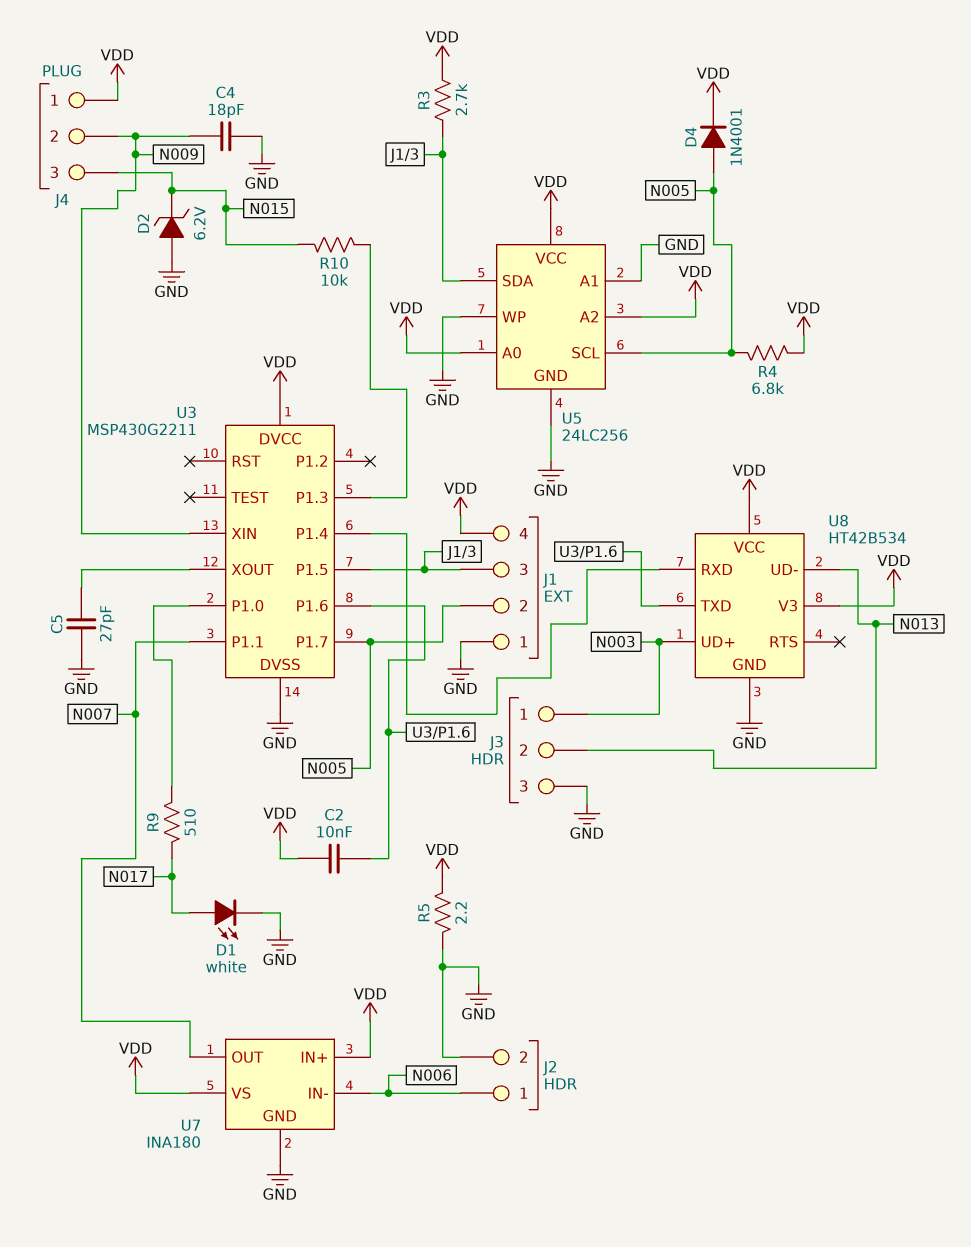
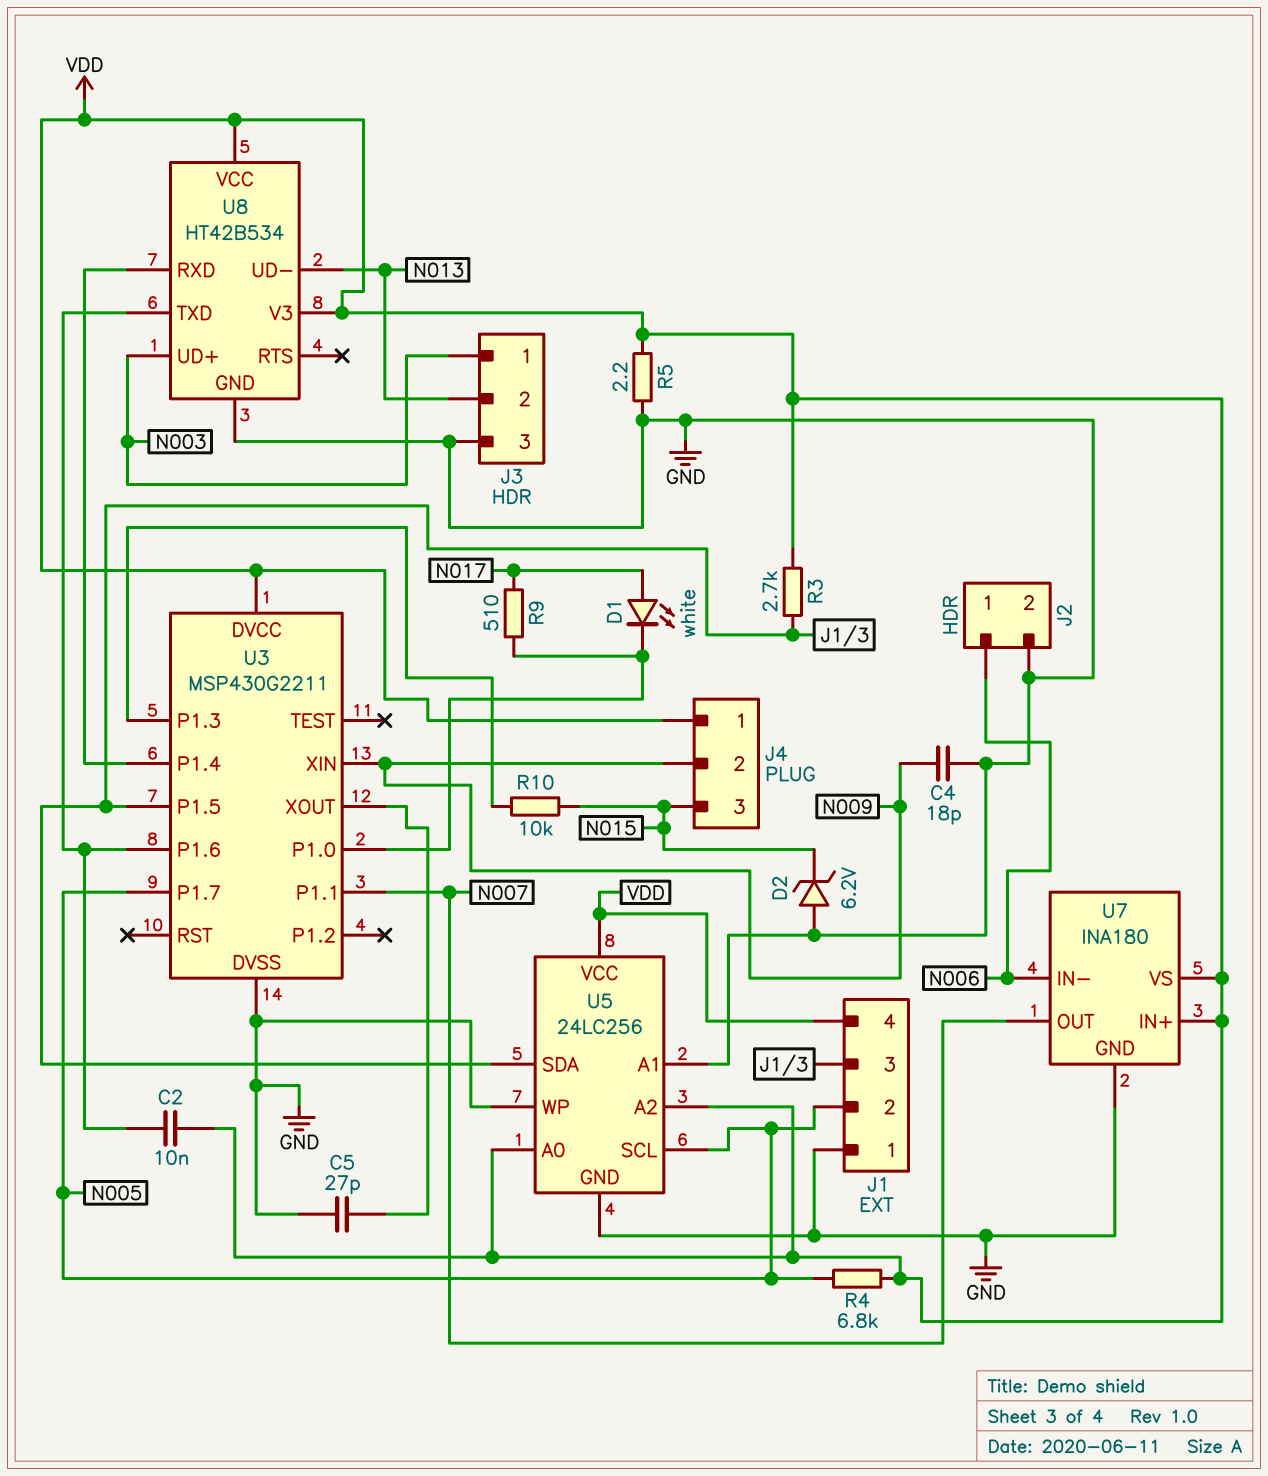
D1: LED white (A N017, K GND) -> LED white (A N017, K U3/P1.0)
D4: diode 1N4001 (A N005, K VDD) -> none

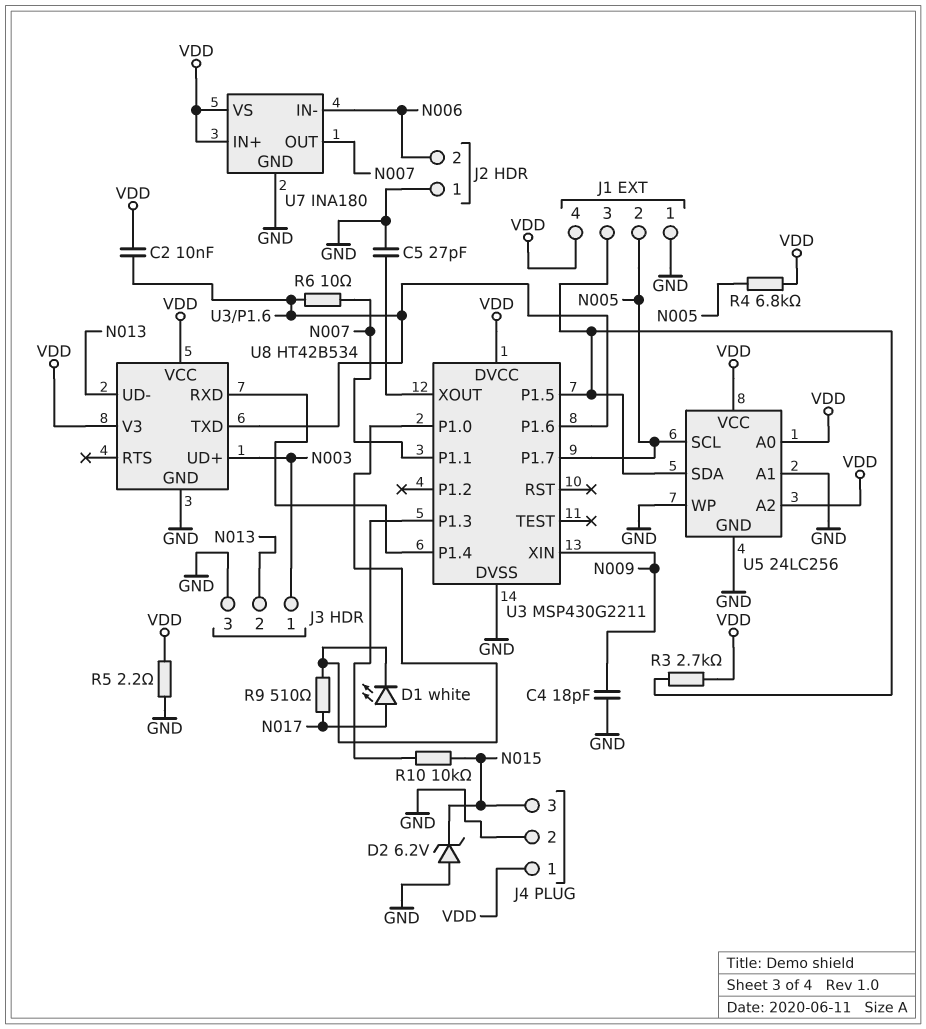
J2 pin 1: N006 -> GND
J2 pin 2: GND -> N006
J4 pin 2: N009 -> GND
R6: none -> 10 (N007, U3/P1.6)

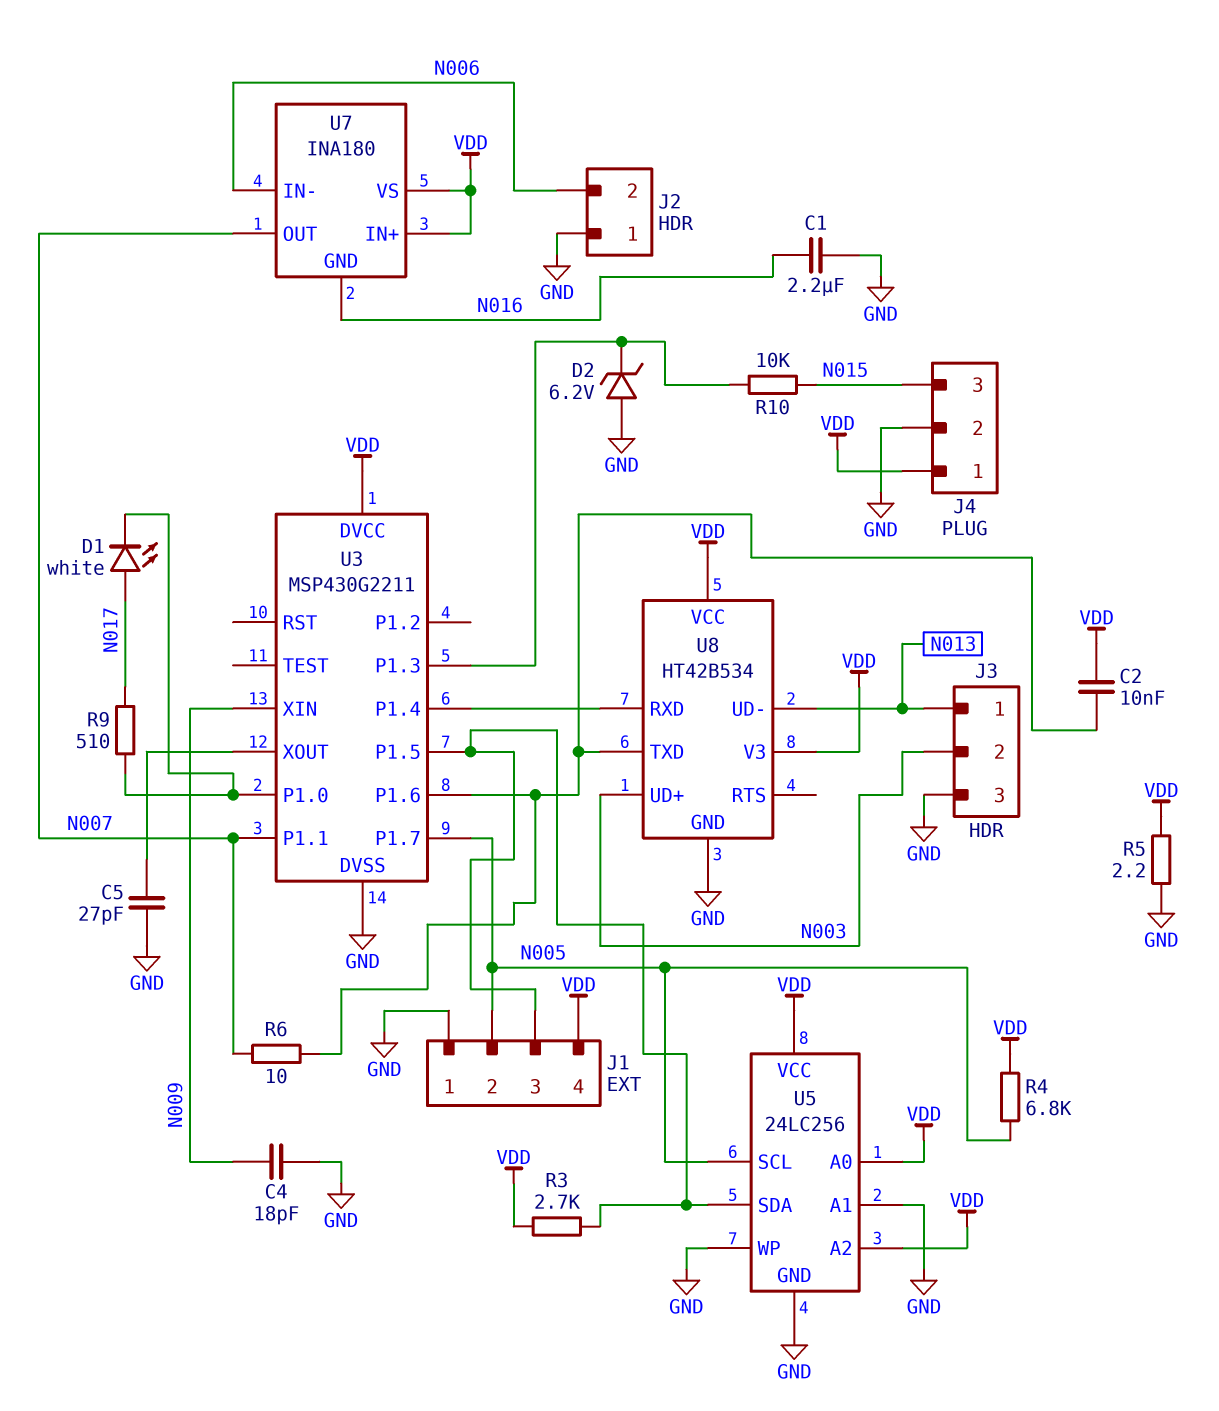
C1: none -> 2.2uF (GND, N016)
D2: zener 6.2V (A GND, K N015) -> zener 6.2V (A GND, K U3/P1.3)
J3 pin 1: N003 -> N013
J3 pin 2: N013 -> N003
U7 pin GND: GND -> N016

